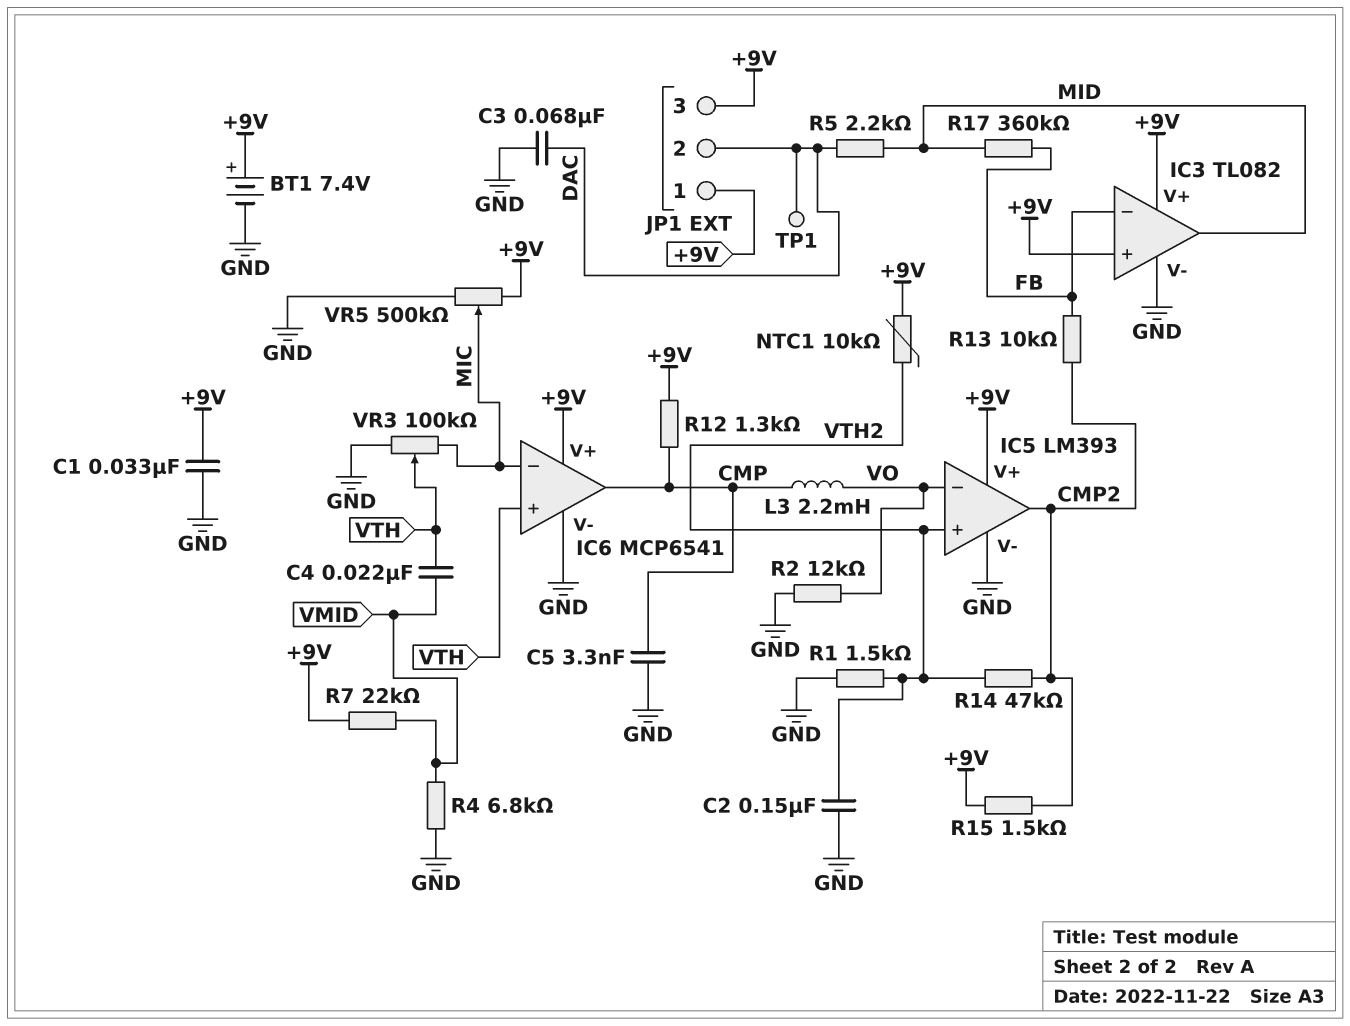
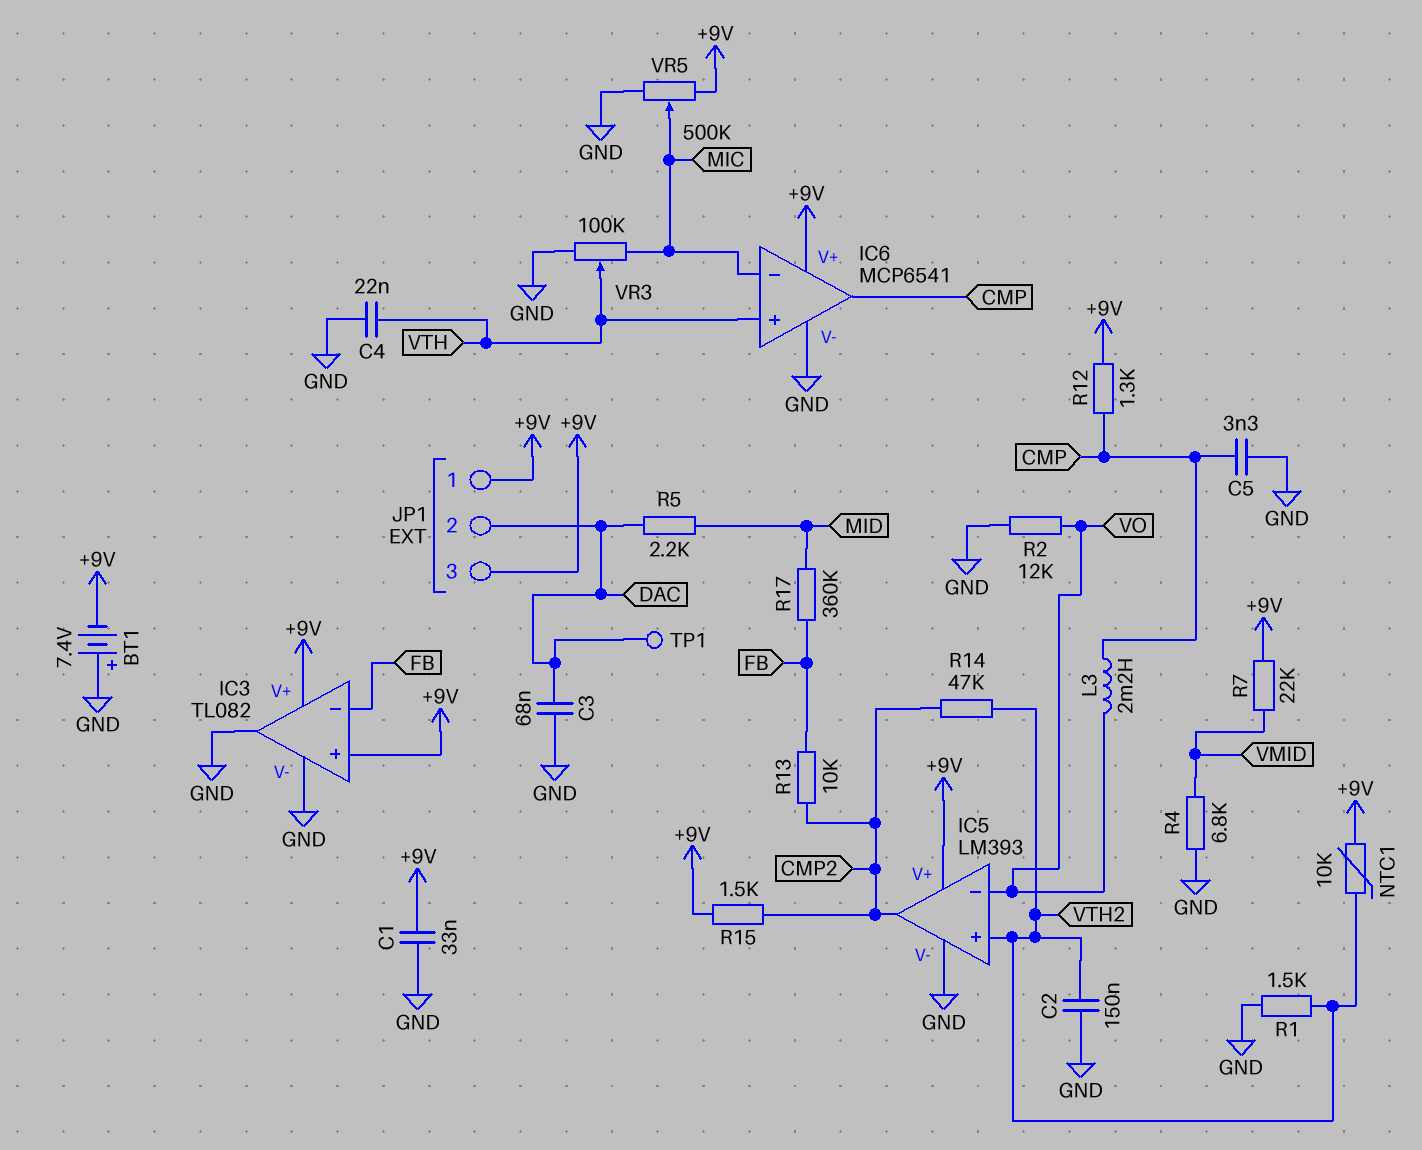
BT1: 7.4V (plus +9V, minus GND) -> 7.4V (plus GND, minus +9V)
C4: 22nF (VMID, VTH) -> 22nF (GND, VTH)
IC3 pin out: MID -> GND

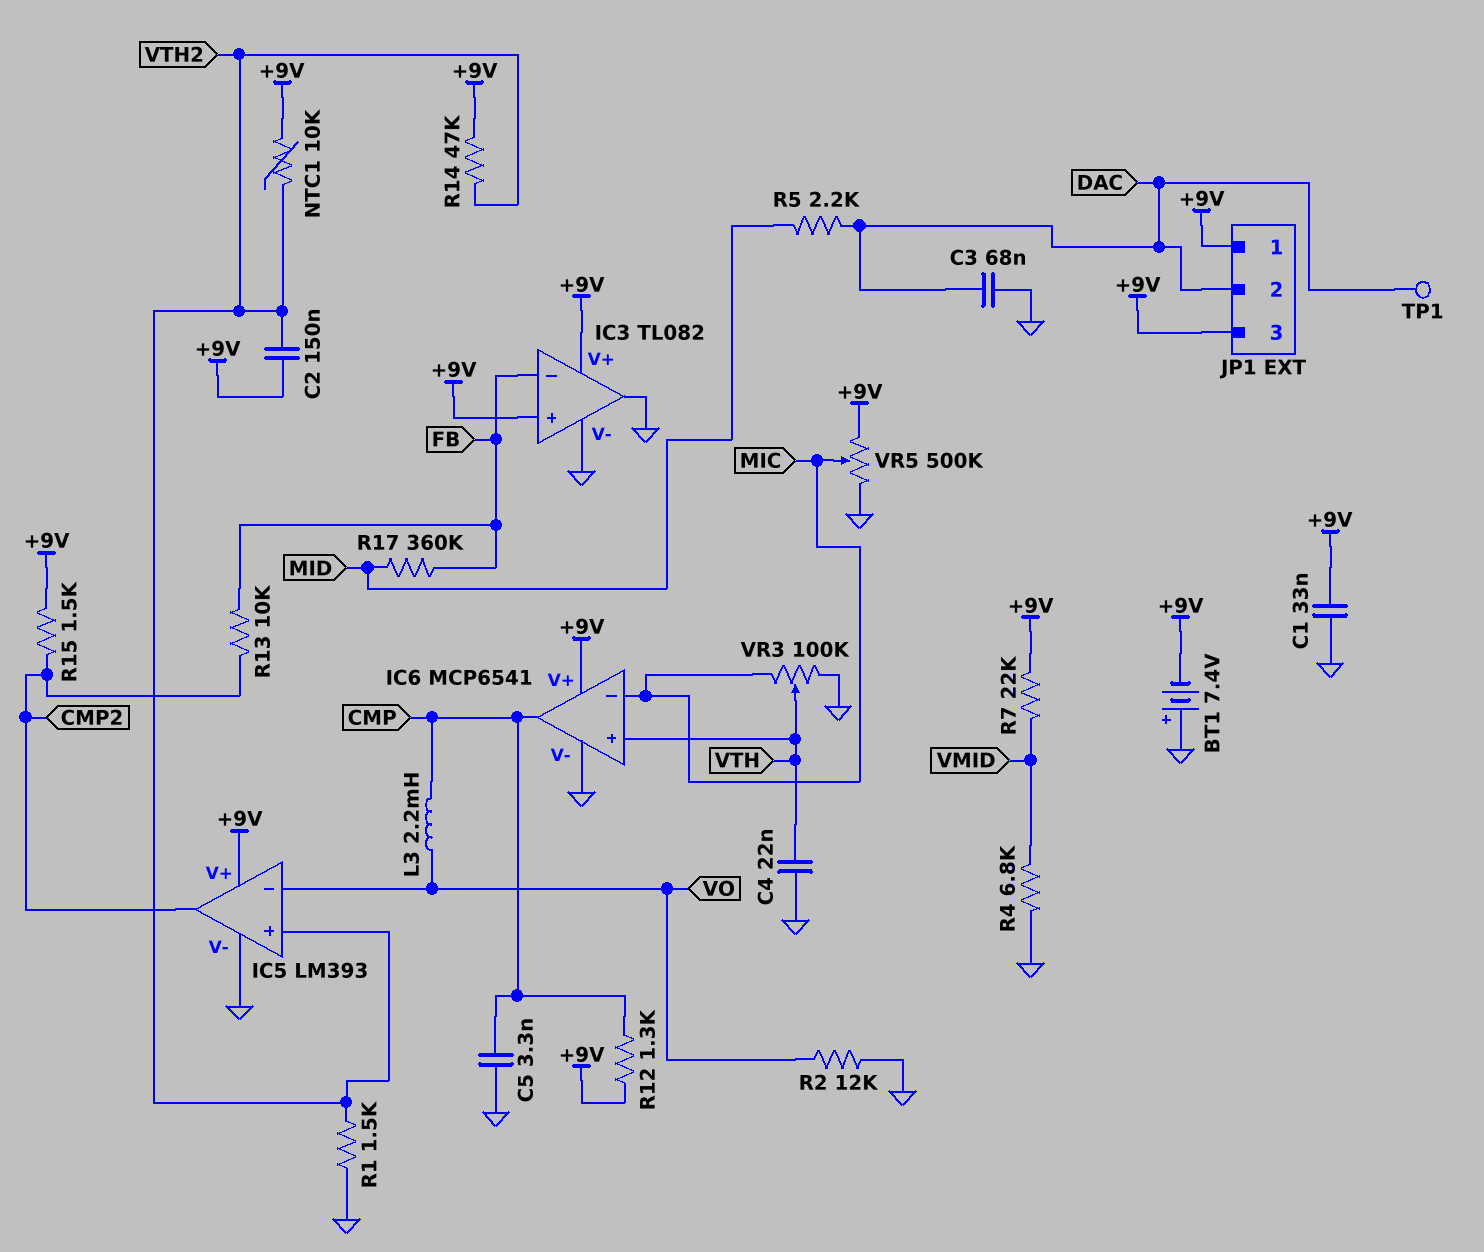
C2: 150nF (GND, VTH2) -> 150nF (+9V, VTH2)
R14: 47k (CMP2, VTH2) -> 47k (+9V, VTH2)

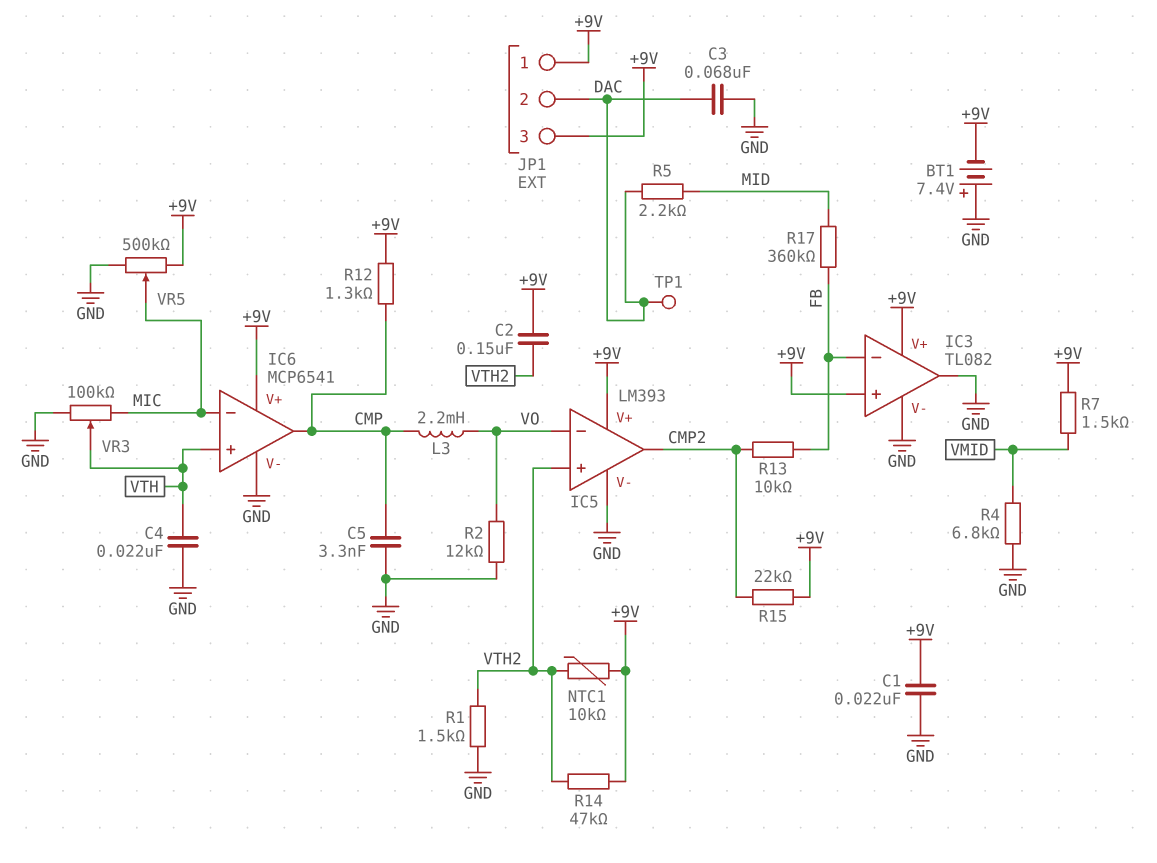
C1: 33nF (+9V, GND) -> 22nF (+9V, GND)
R7: 22k (+9V, VMID) -> 1.5k (+9V, VMID)
R15: 1.5k (+9V, CMP2) -> 22k (+9V, CMP2)

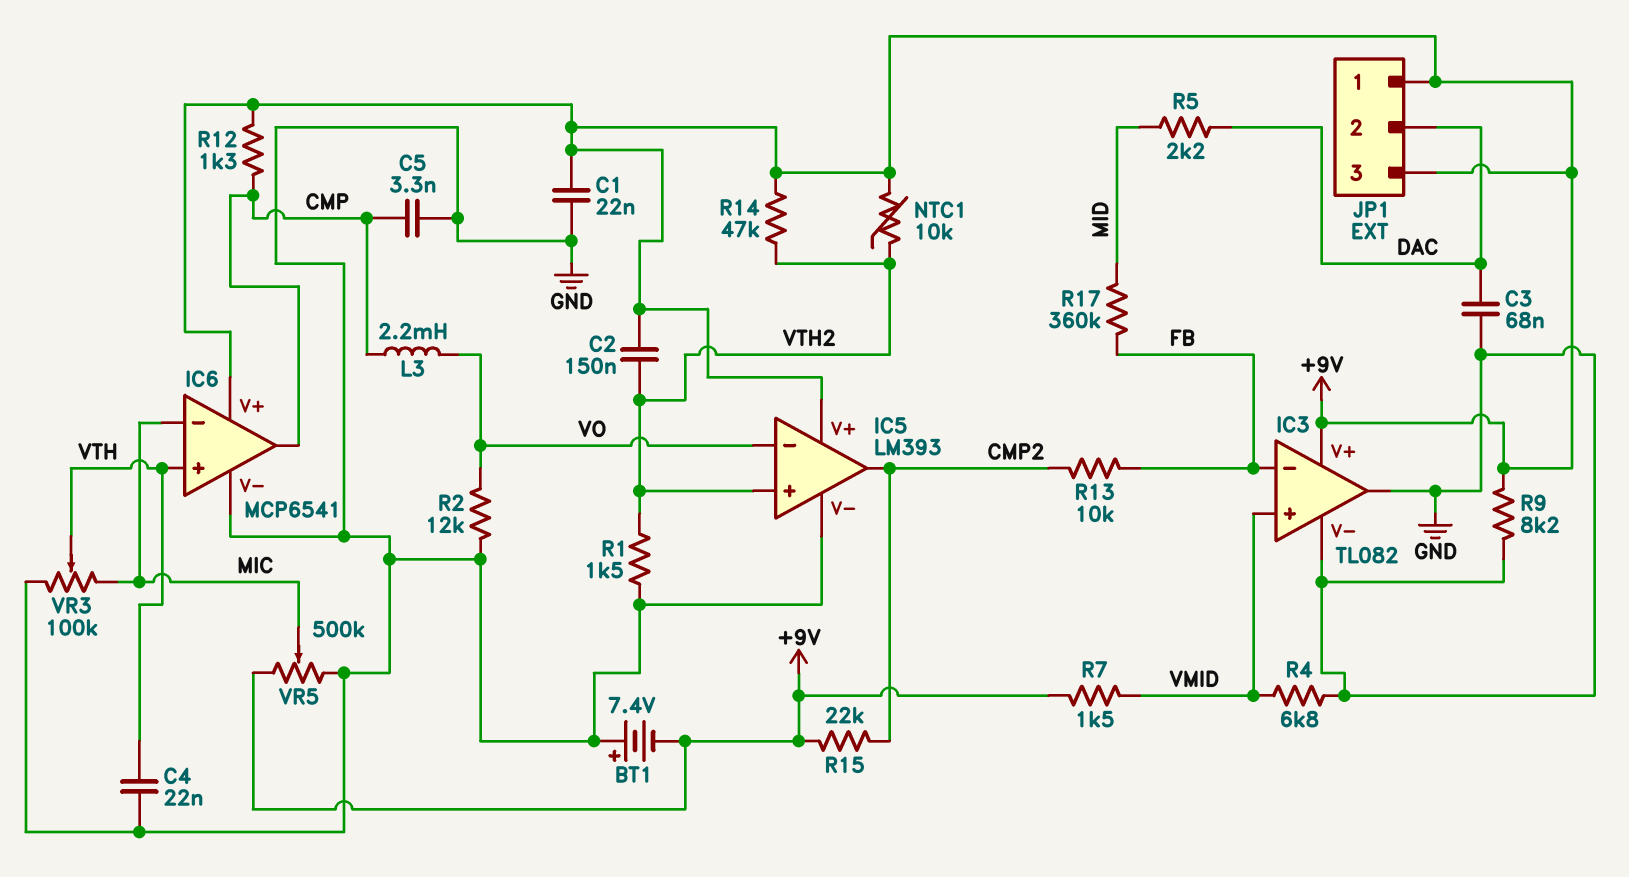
IC3 pin in+: +9V -> VMID
R9: none -> 8.2k (+9V, GND)
TP1: test point (DAC) -> none

